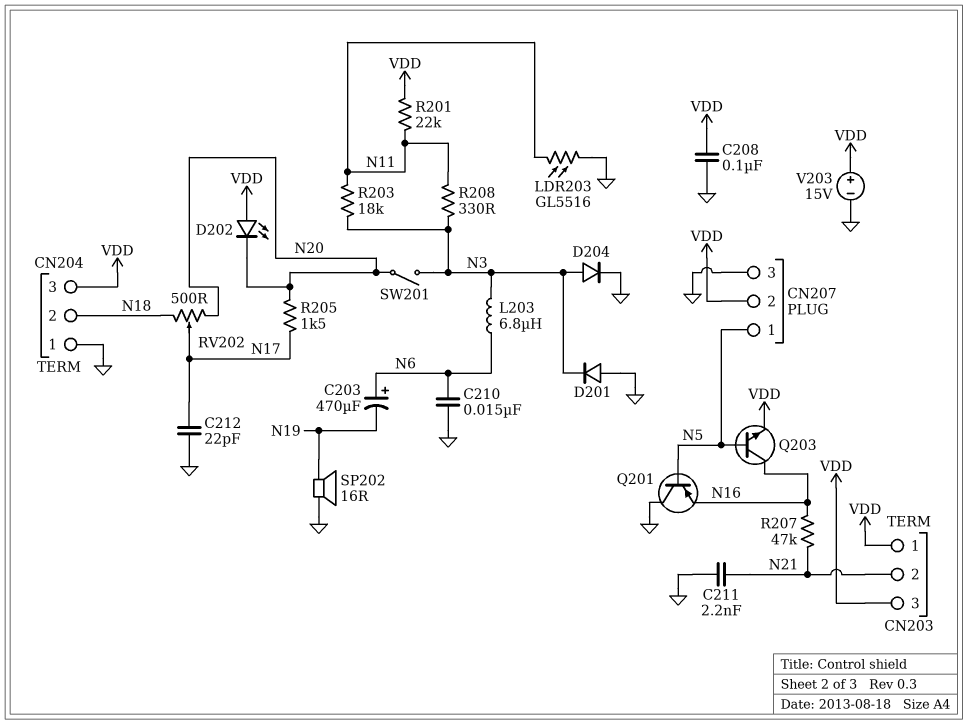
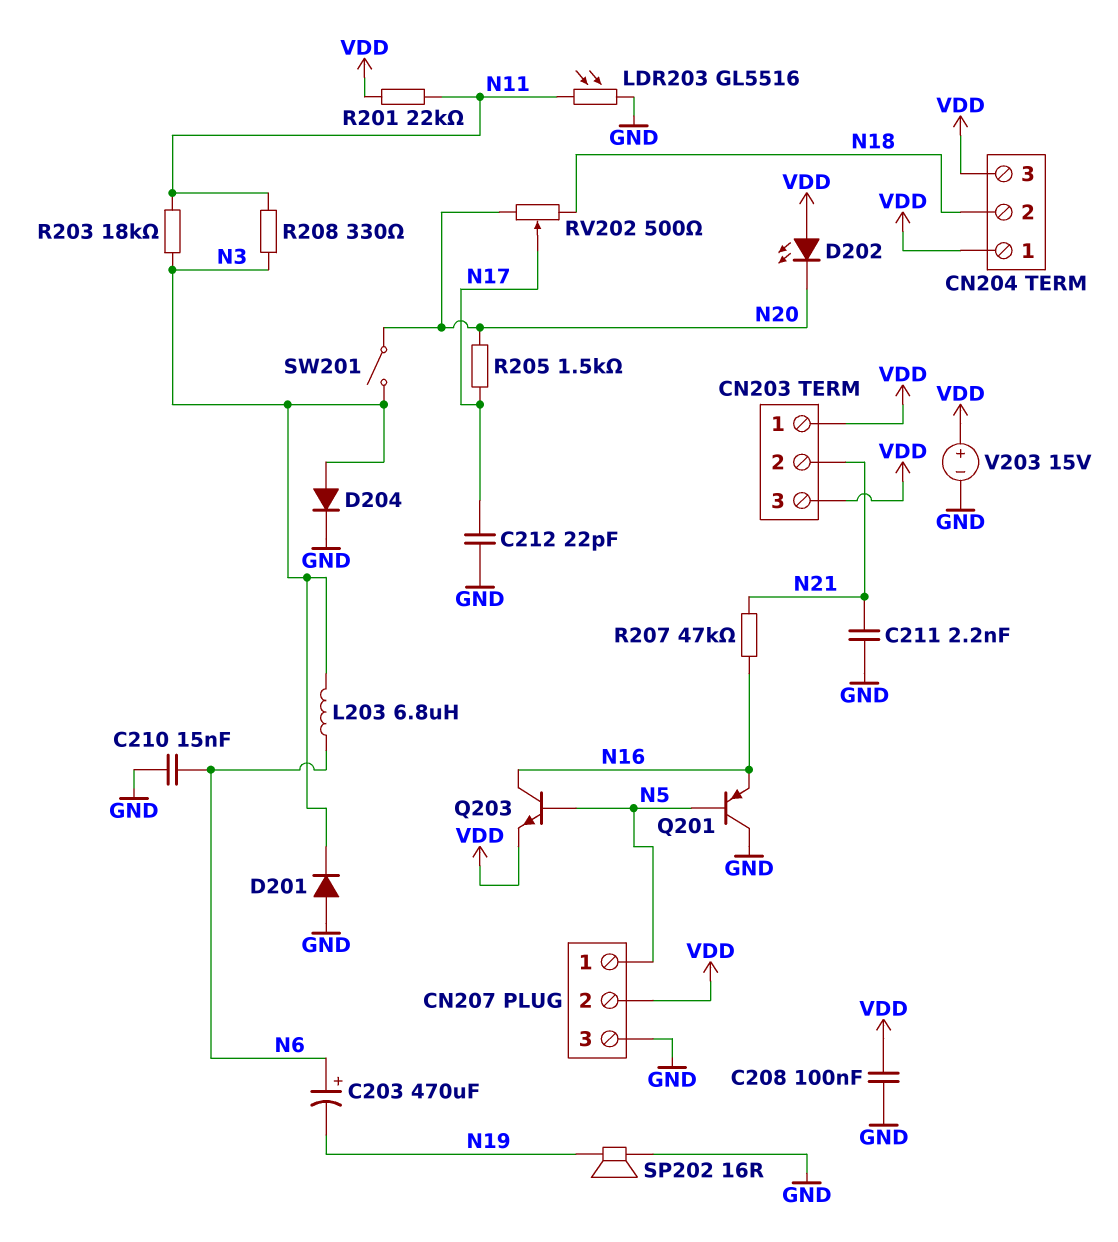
CN204 pin 1: GND -> VDD

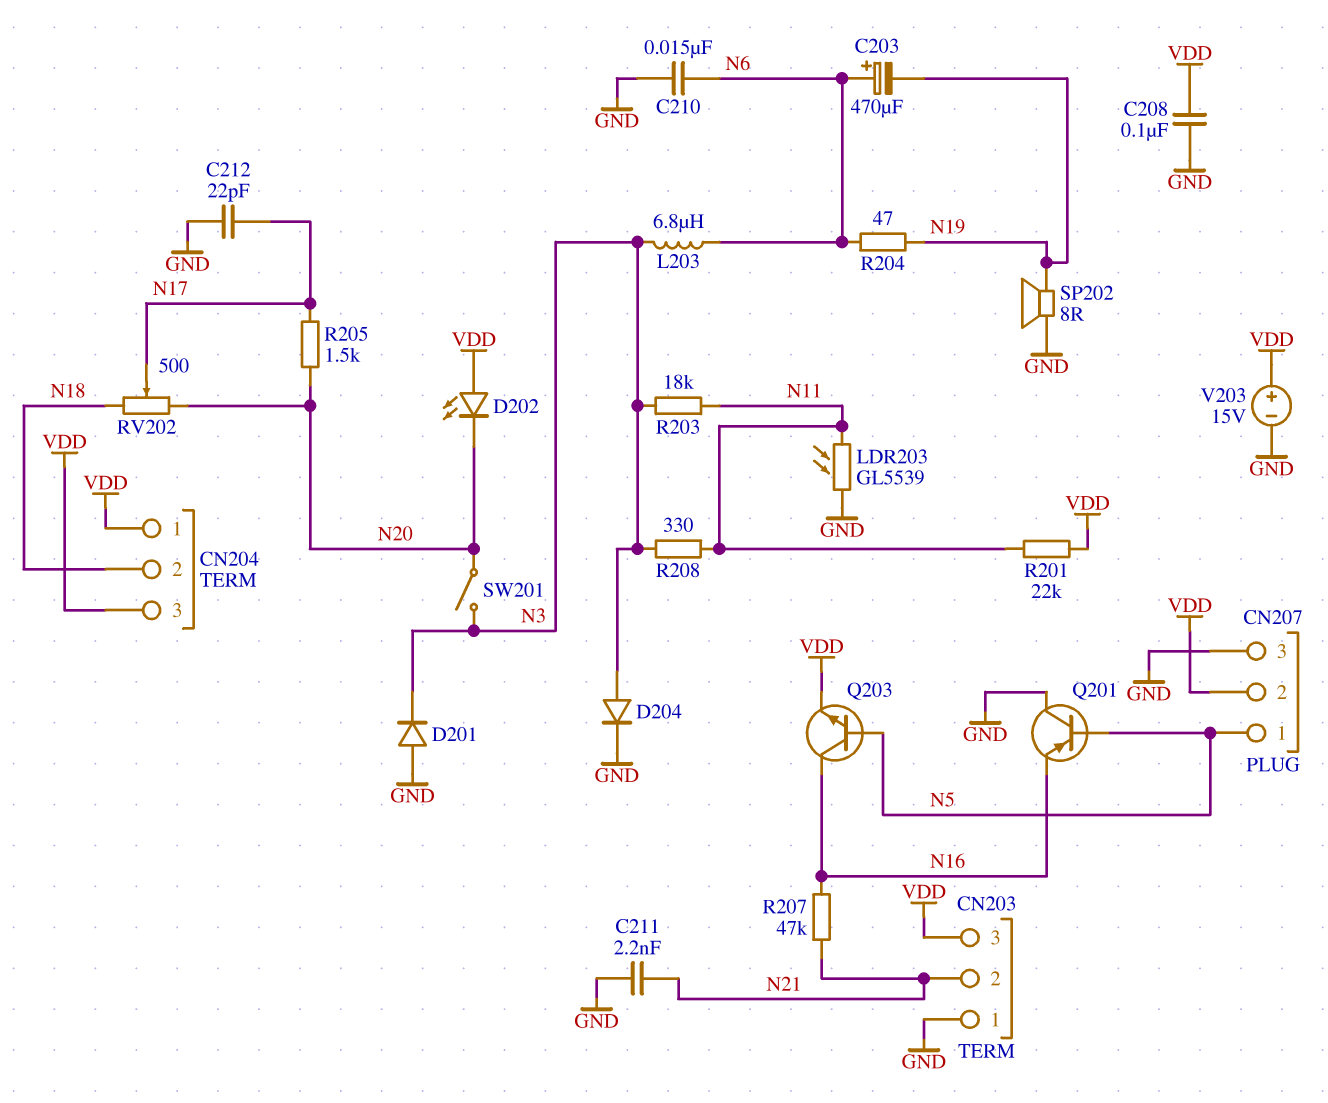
CN203 pin 1: VDD -> GND
LDR203: GL5516 (GND, N11) -> GL5539 (GND, N11)
R204: none -> 47 (N6, N19)
SP202: speaker 16R (GND, N19) -> speaker 8R (GND, N19)

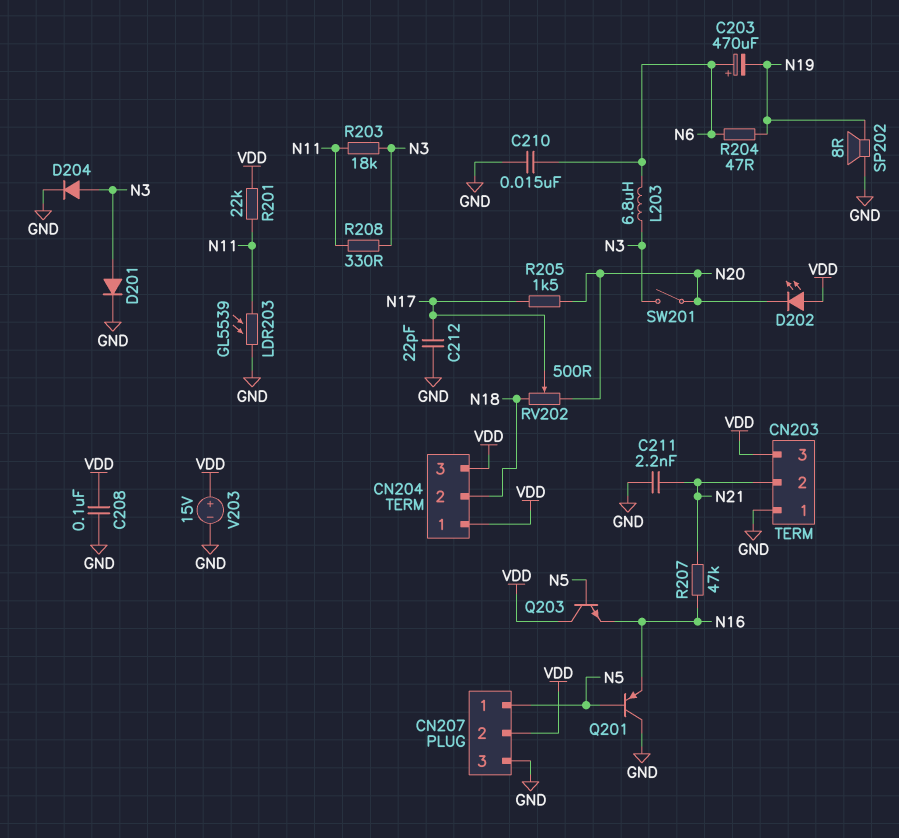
D201: diode (A GND, K N3) -> diode (A N3, K GND)
Q203: NPN (B N5, C N16, E VDD) -> NPN (B N5, C VDD, E N16)

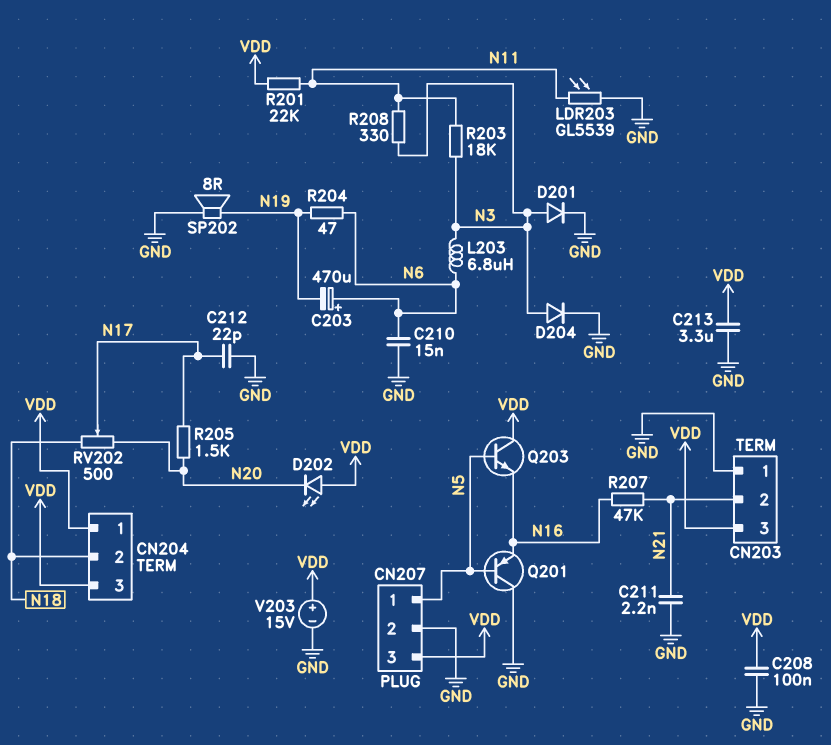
C213: none -> 3.3uF (GND, VDD)
CN207 pin 2: VDD -> GND
CN207 pin 3: GND -> VDD
SW201: switch (N3, N20) -> none

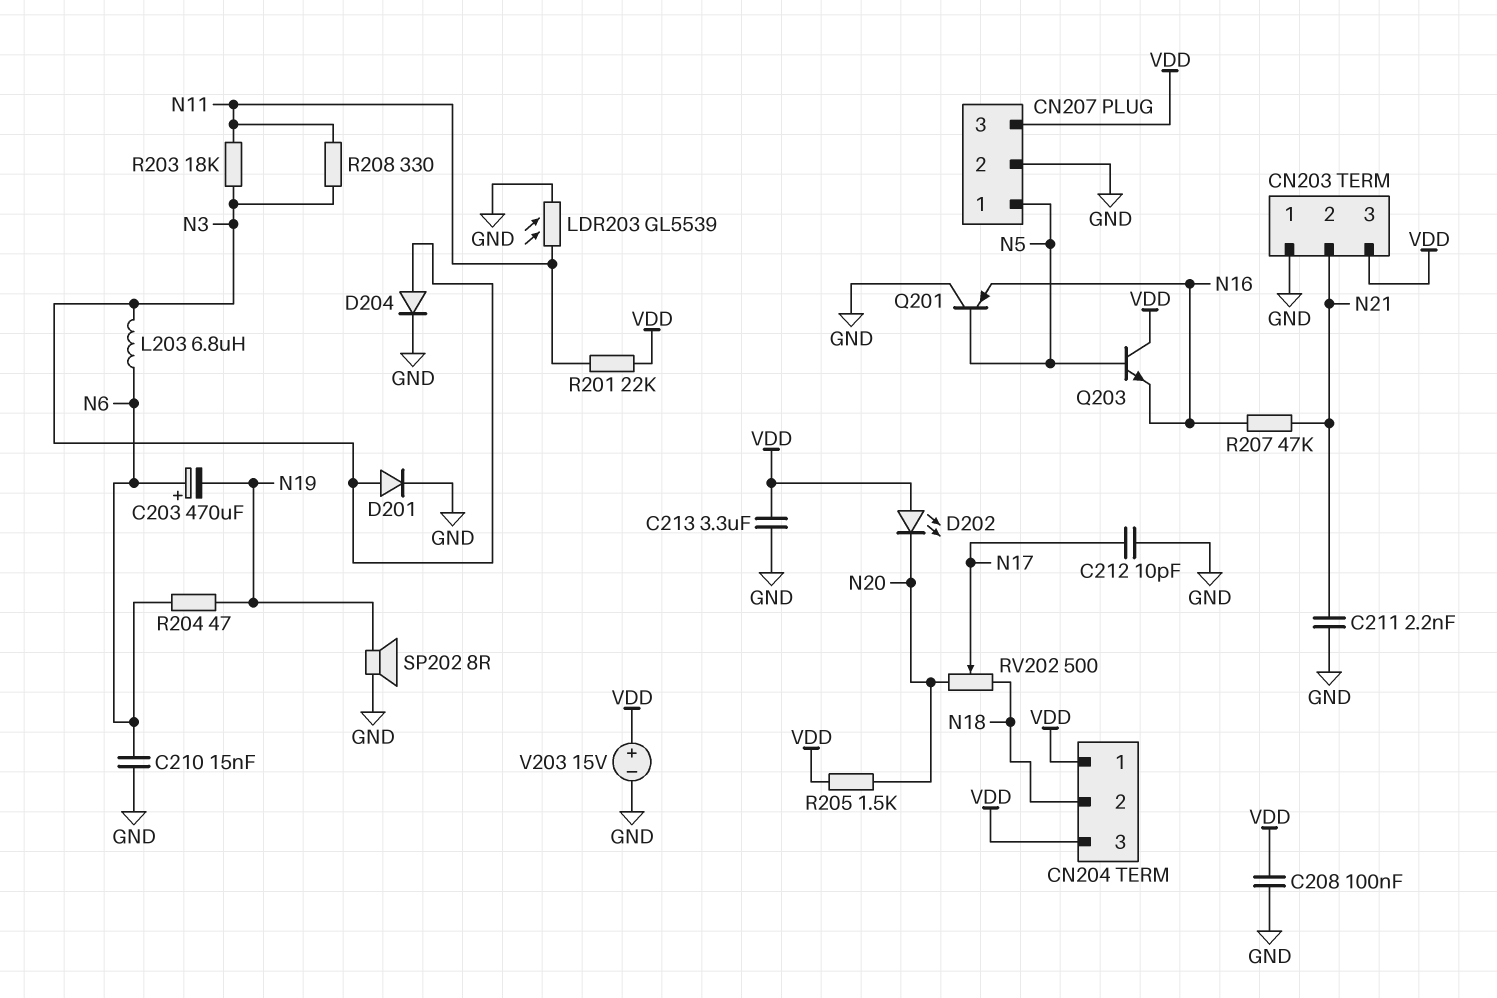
C212: 22pF (GND, N17) -> 10pF (GND, N17)
R205: 1.5k (N17, N20) -> 1.5k (N20, VDD)

